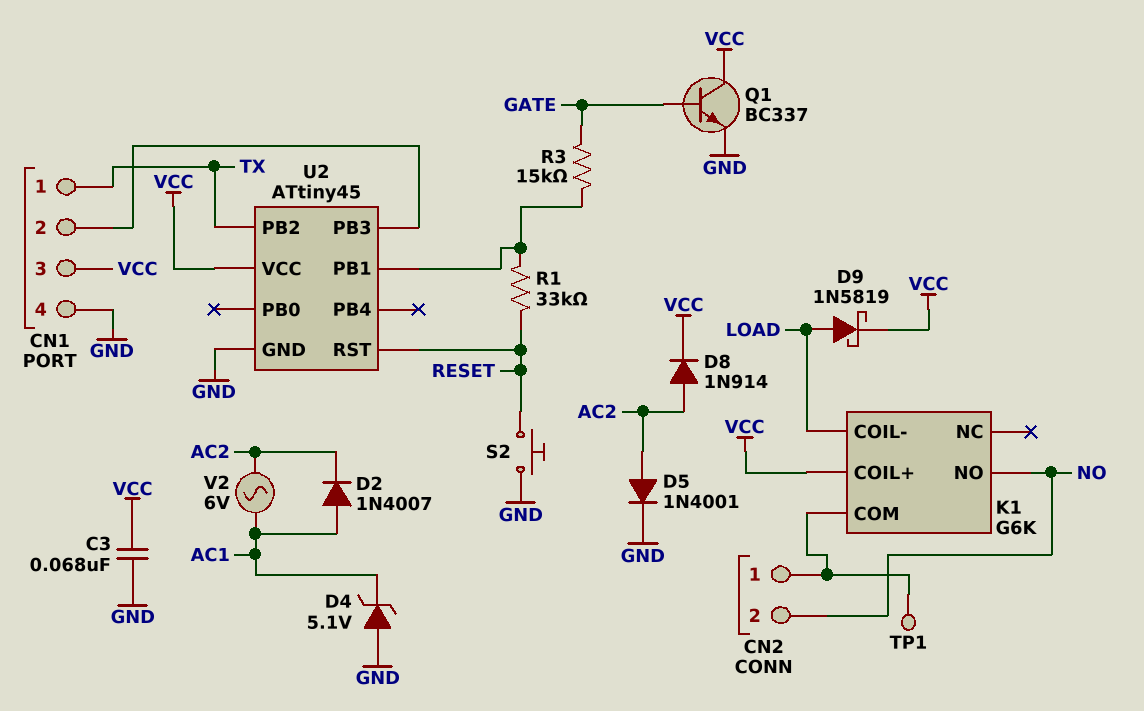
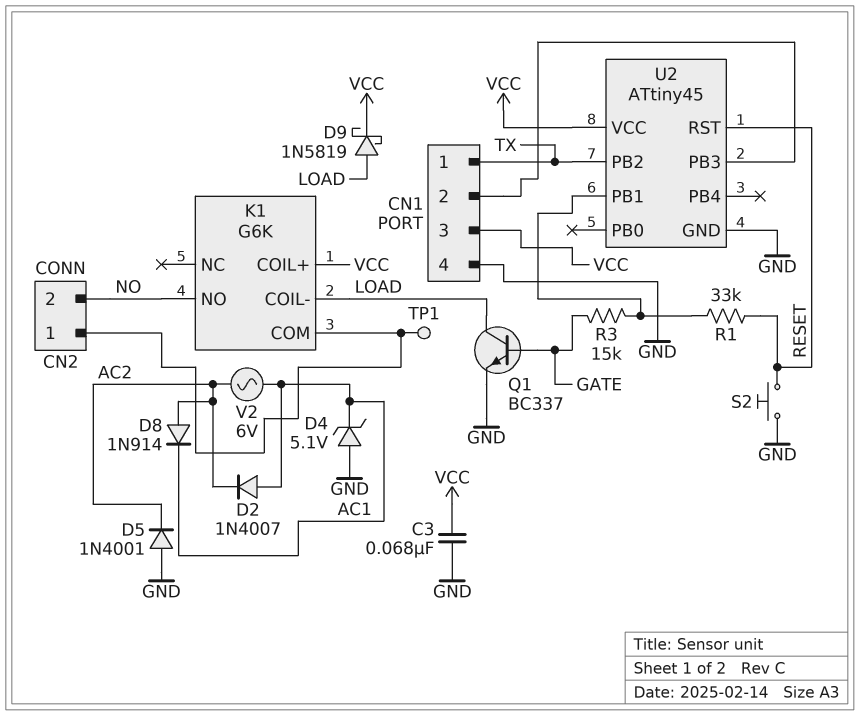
D5: diode 1N4001 (A AC2, K GND) -> diode 1N4001 (A GND, K AC2)
D8: diode 1N914 (A AC2, K VCC) -> diode 1N914 (A AC2, K AC1)
Q1: NPN BC337 (B GATE, C VCC, E GND) -> NPN BC337 (B GATE, C LOAD, E GND)

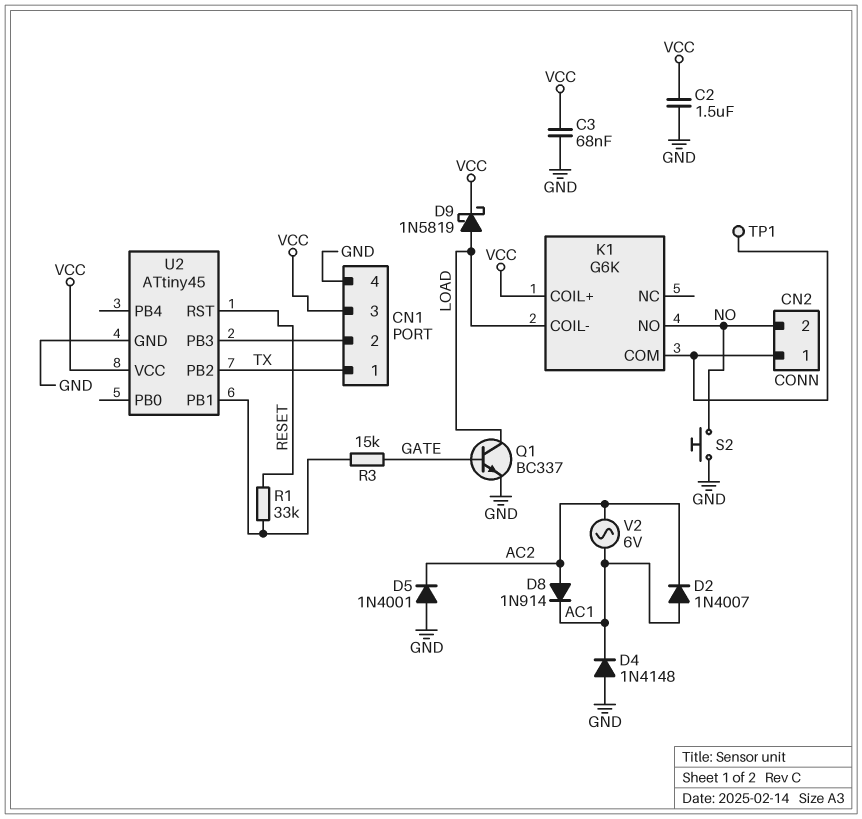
C2: none -> 1.5uF (GND, VCC)
D4: zener 5.1V (A GND, K AC1) -> diode 1N4148 (A GND, K AC1)
S2: button (GND, RESET) -> button (GND, NO)

